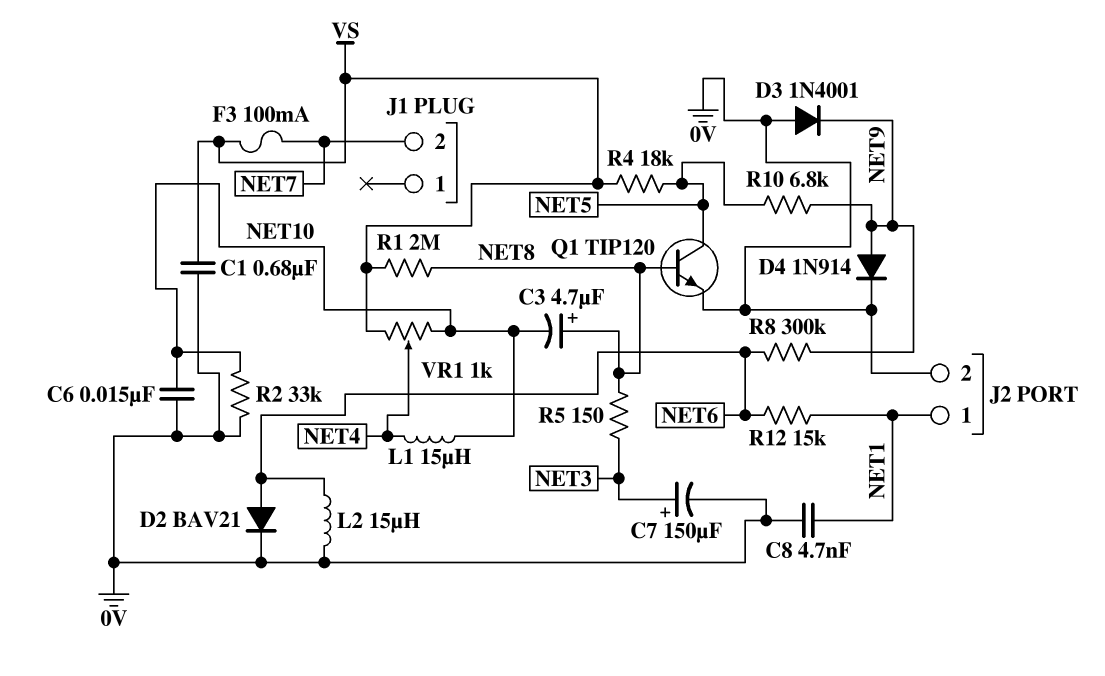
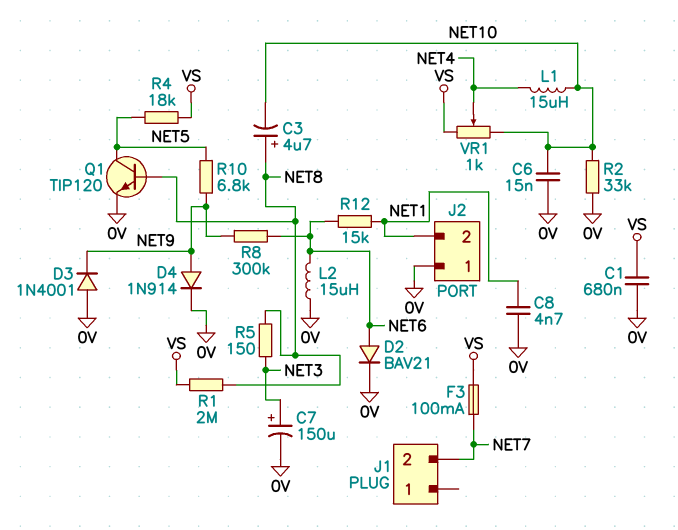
J2 pin 1: NET1 -> 0V
J2 pin 2: 0V -> NET1

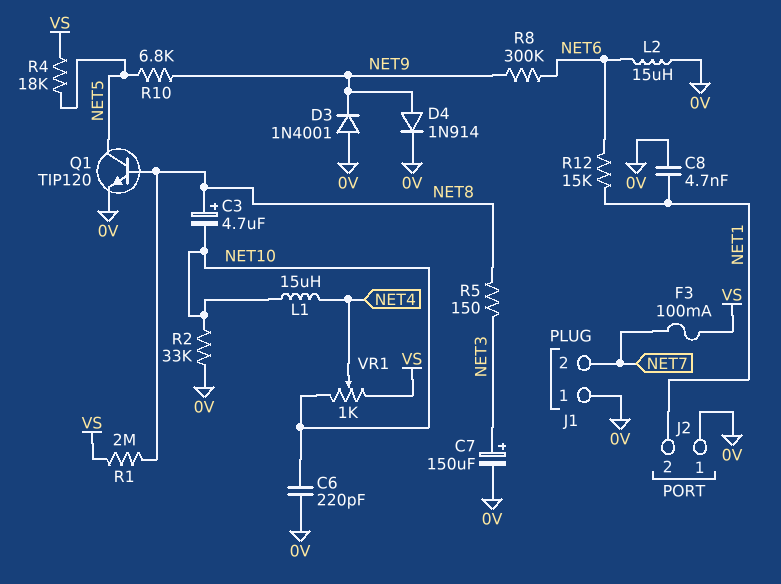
C1: 680nF (0V, VS) -> none
C6: 15nF (0V, NET10) -> 220pF (0V, NET10)
D2: diode BAV21 (A NET6, K 0V) -> none
J1 pin 1: none -> 0V

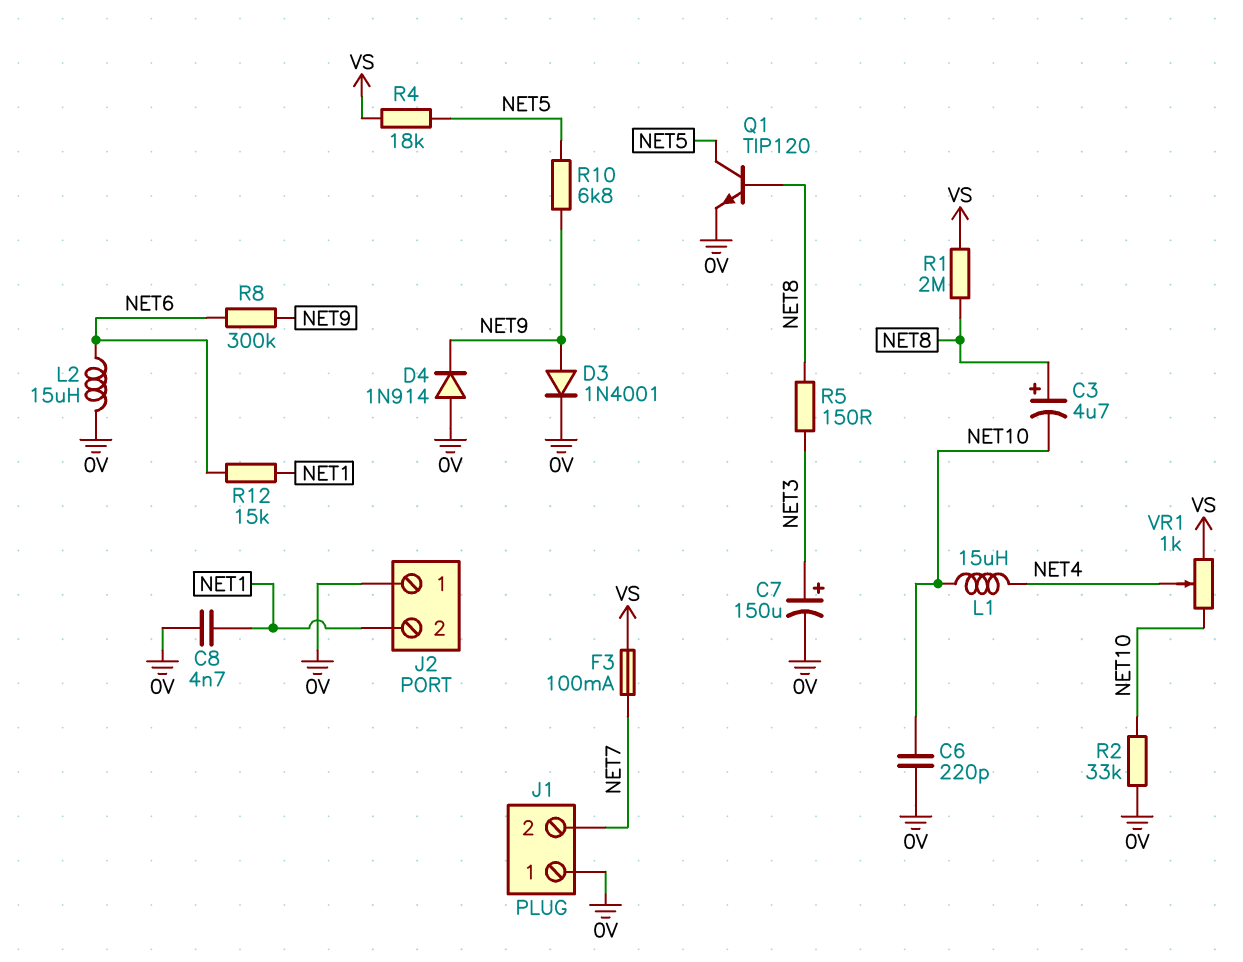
D3: diode 1N4001 (A 0V, K NET9) -> diode 1N4001 (A NET9, K 0V)
D4: diode 1N914 (A NET9, K 0V) -> diode 1N914 (A 0V, K NET9)

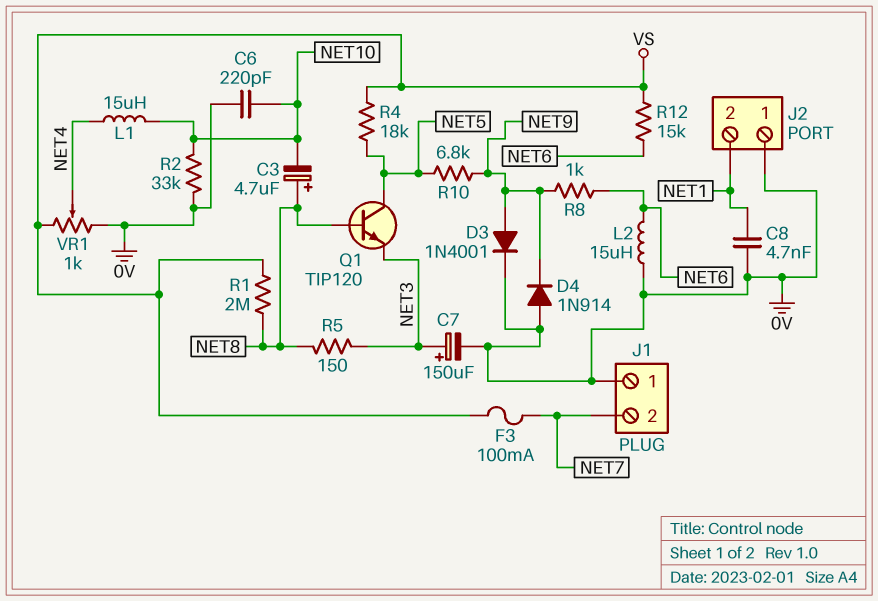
Q1: NPN TIP120 (B NET8, C NET5, E 0V) -> NPN TIP120 (B NET8, C NET5, E NET3)
R8: 300k (NET6, NET9) -> 1k (NET6, NET9)
R12: 15k (NET1, NET6) -> 15k (NET6, VS)
VR1: 1k (NET10, VS, wiper NET4) -> 1k (0V, VS, wiper NET4)

